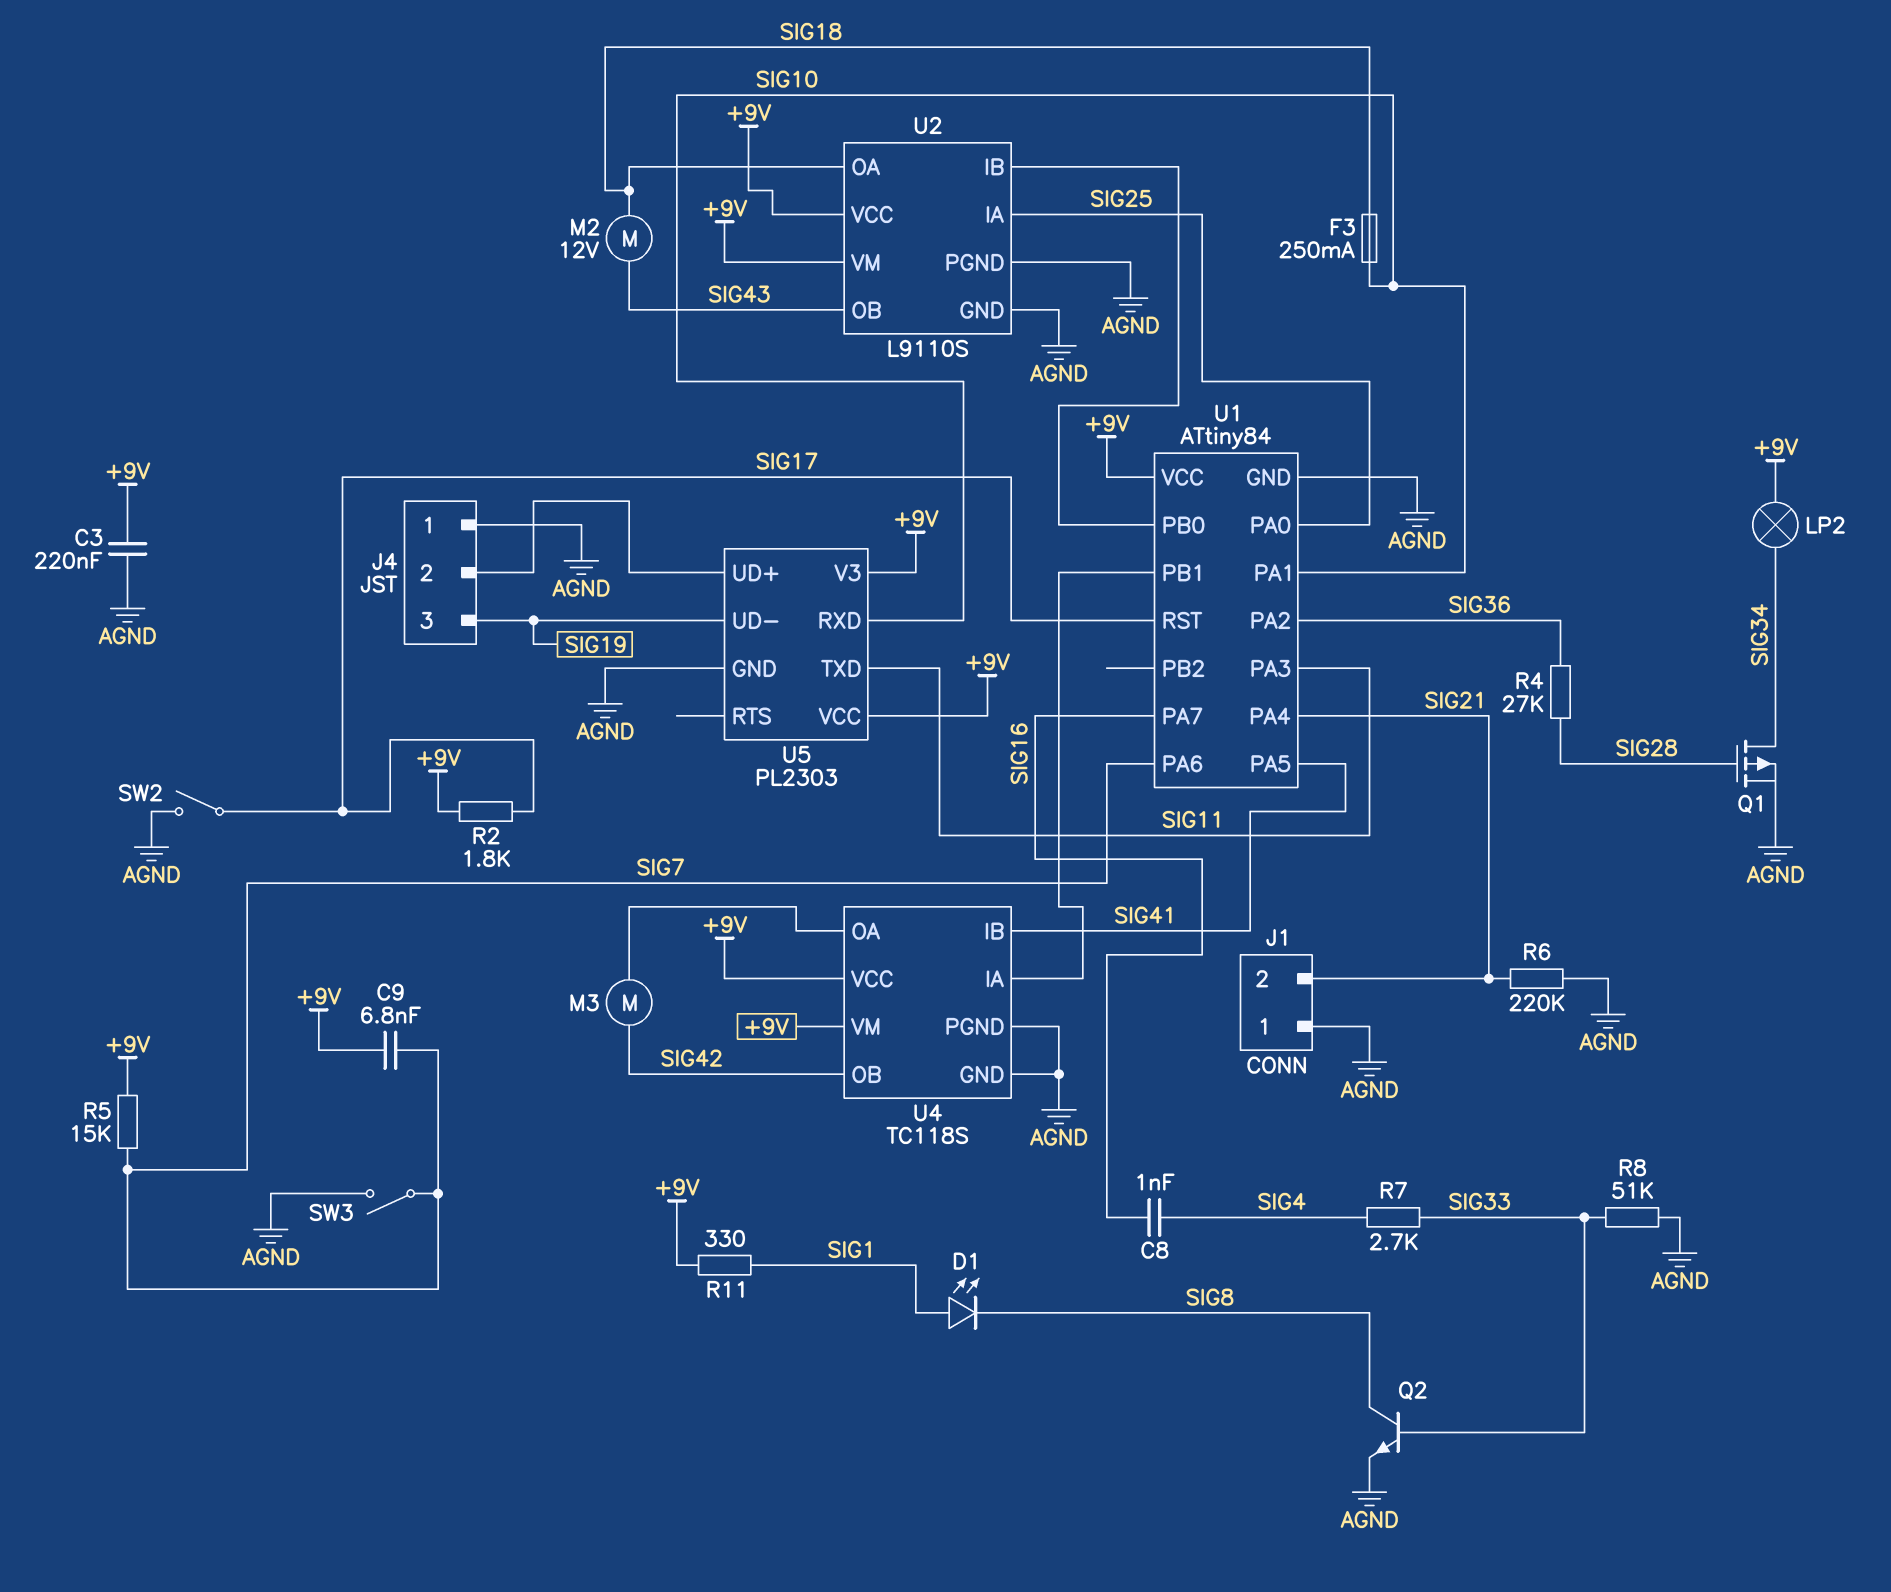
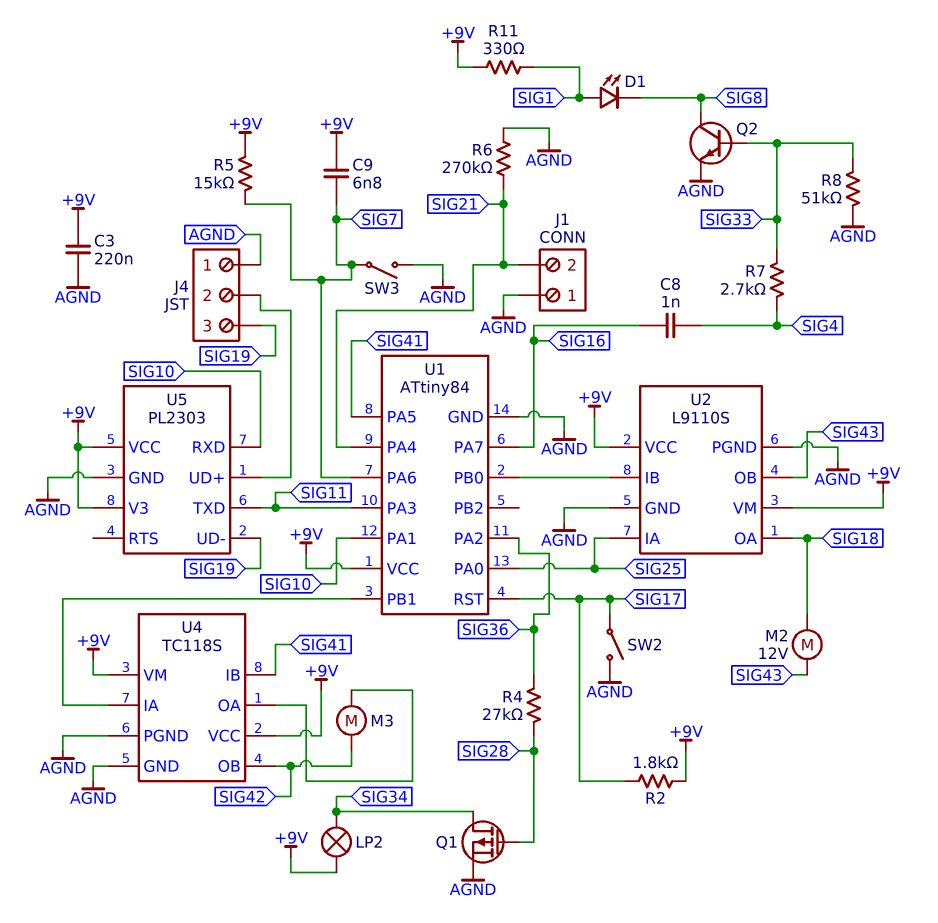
F3: 250mA (SIG10, SIG18) -> none
R6: 220k (AGND, SIG21) -> 270k (AGND, SIG21)

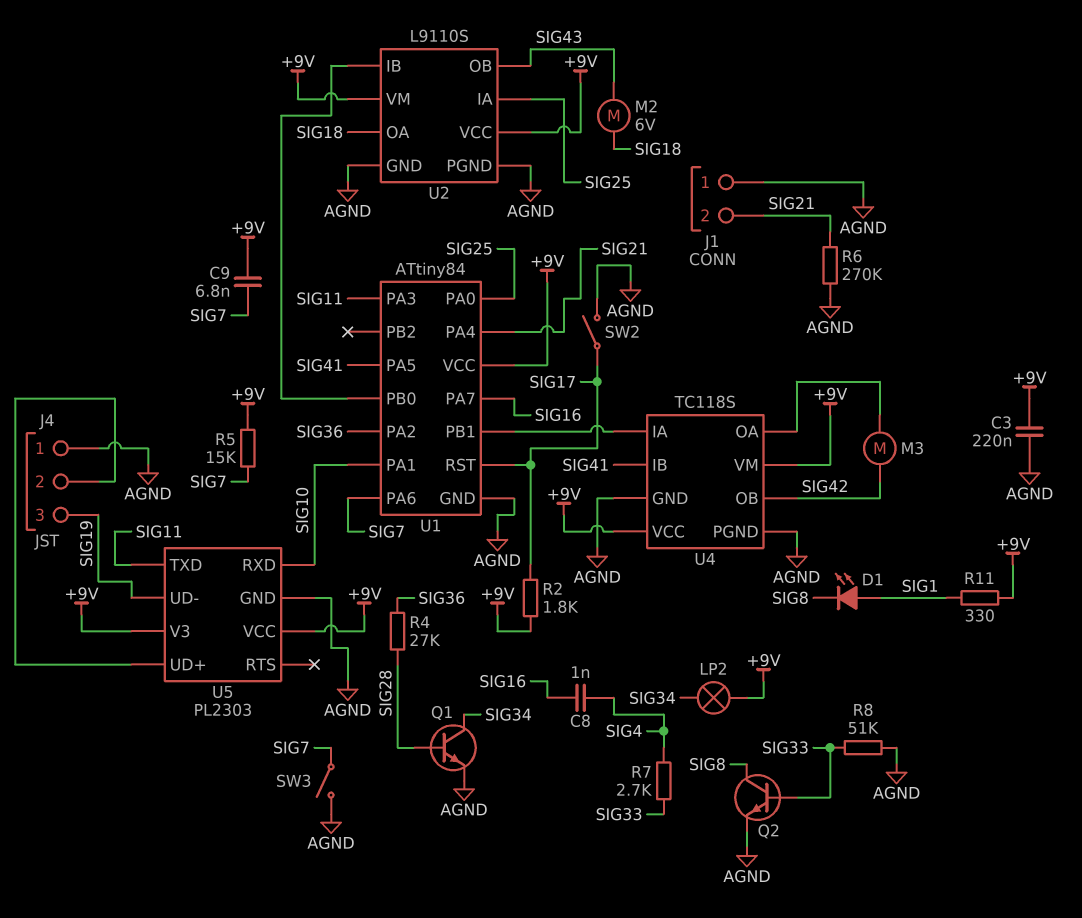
M2: motor 12V (SIG18, SIG43) -> motor 6V (SIG18, SIG43)
Q1: PMOS (G SIG28, D SIG34, S AGND) -> NPN (B SIG28, C SIG34, E AGND)

